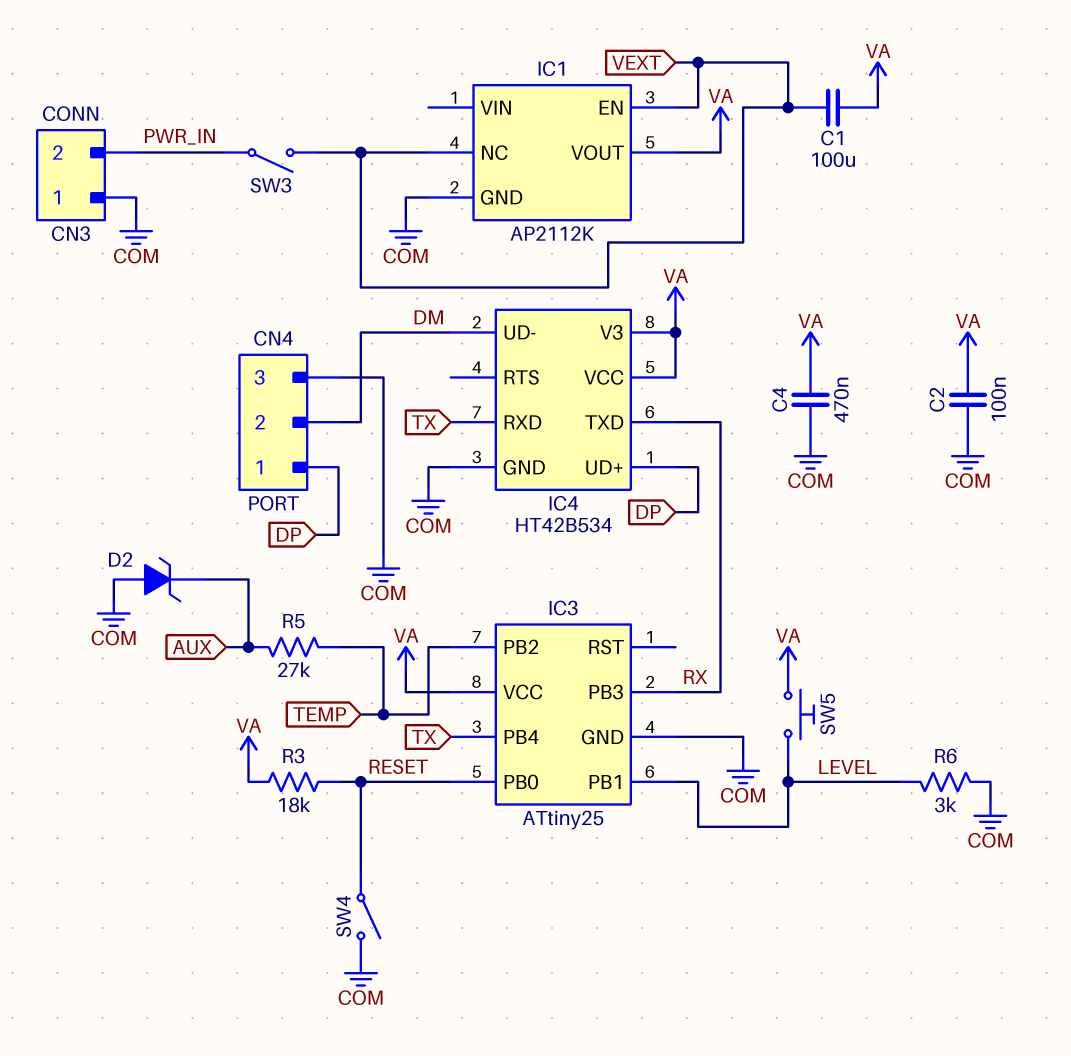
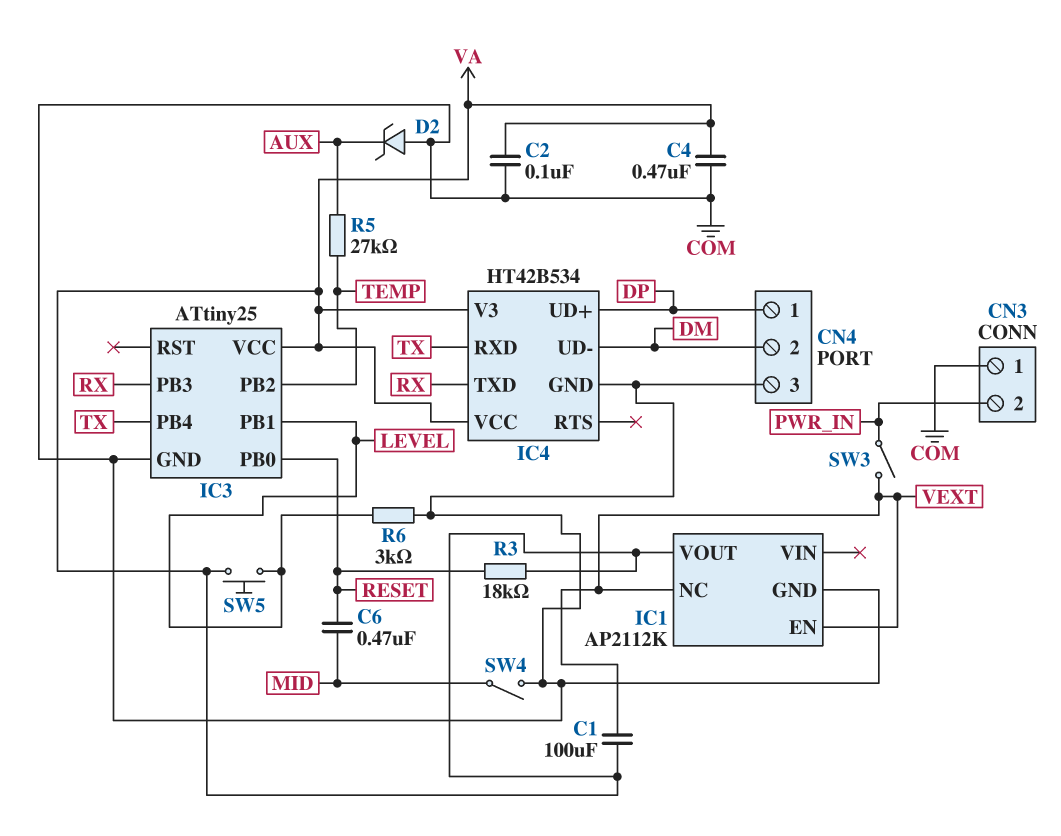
C6: none -> 470nF (MID, RESET)
SW4: switch (COM, RESET) -> switch (COM, MID)

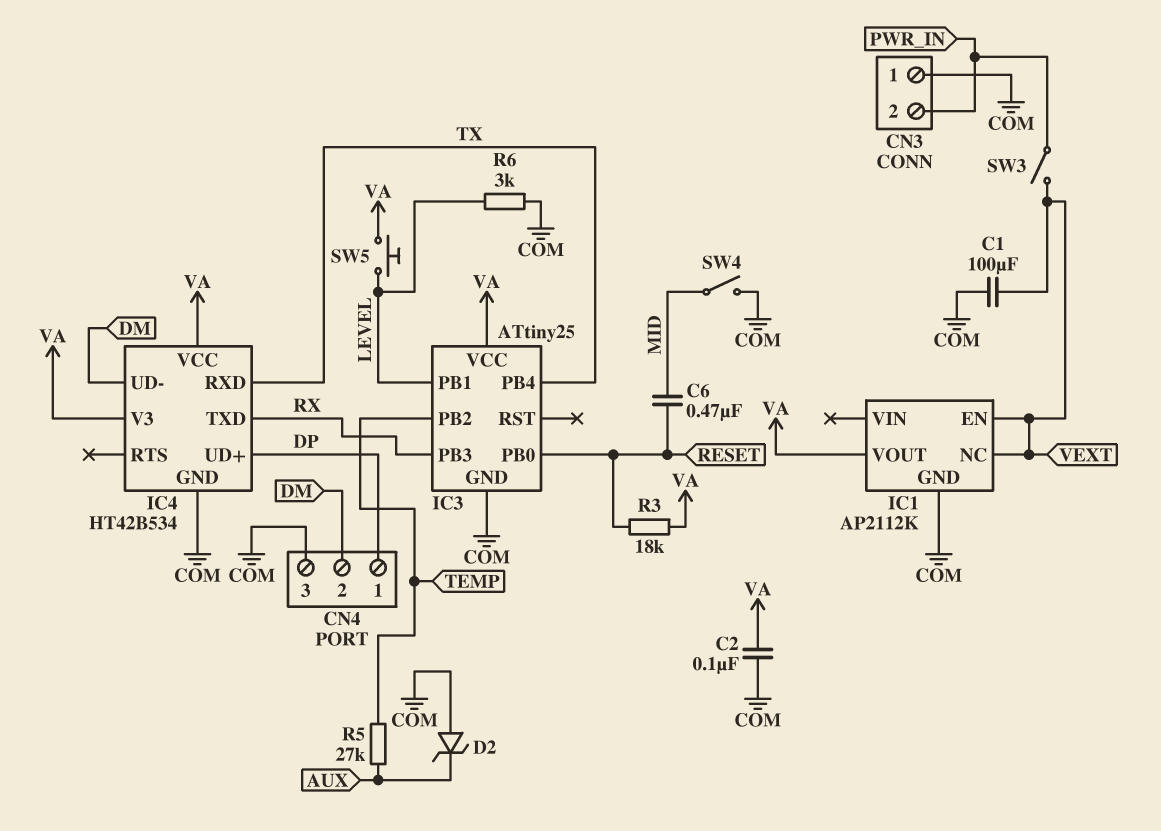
C1: 100uF (VA, VEXT) -> 100uF (COM, VEXT)
C4: 470nF (COM, VA) -> none

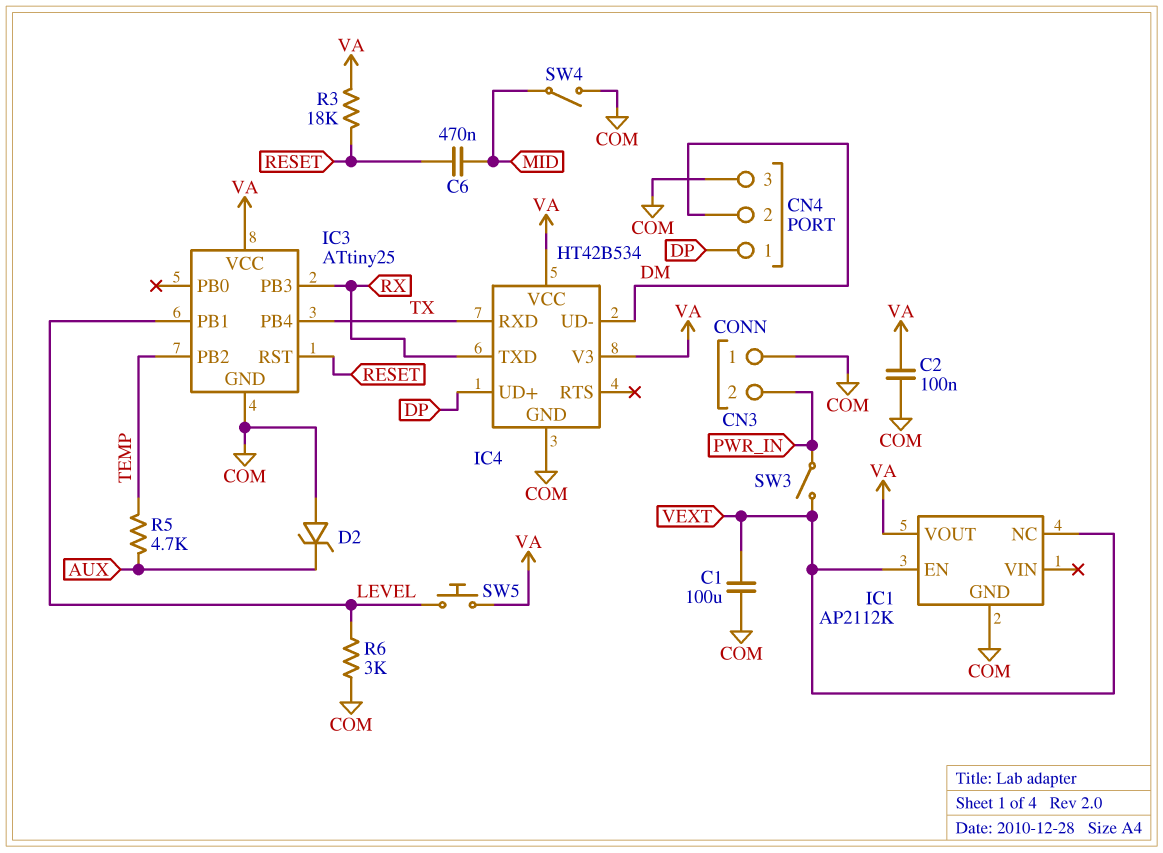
IC3 pin PB0: RESET -> none
IC3 pin RST: none -> RESET
R5: 27k (AUX, TEMP) -> 4.7k (AUX, TEMP)

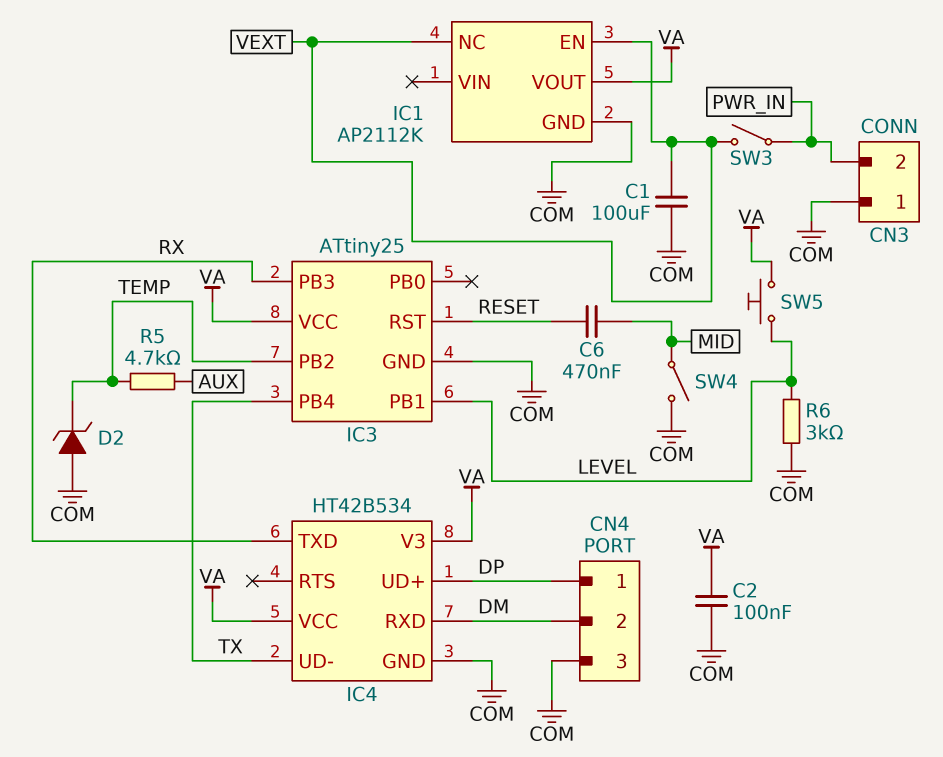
D2: zener (A COM, K AUX) -> zener (A COM, K TEMP)
IC4 pin RXD: TX -> DM
IC4 pin UD-: DM -> TX
R3: 18k (RESET, VA) -> none

